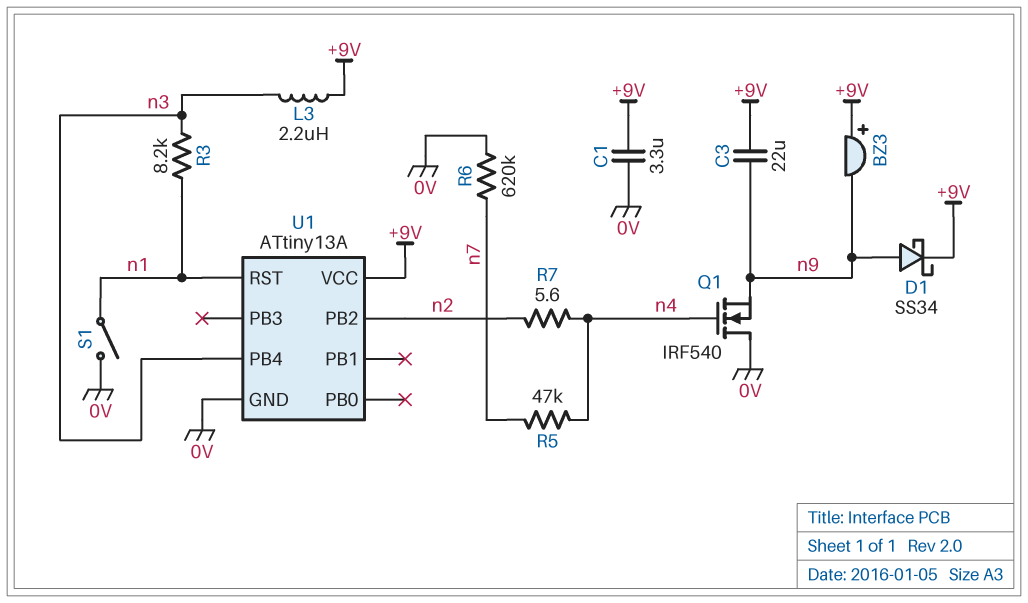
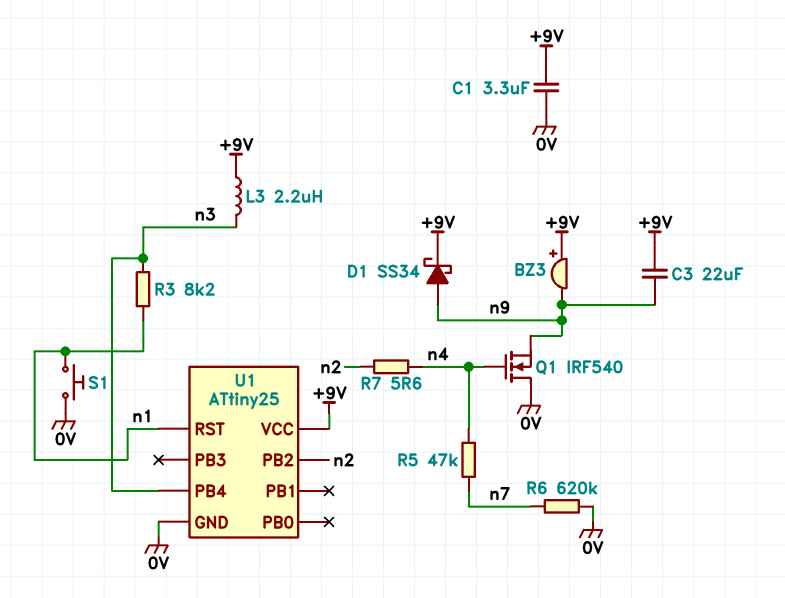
S1: switch (0V, n1) -> button (0V, n1)
U1: ATtiny13A -> ATtiny25

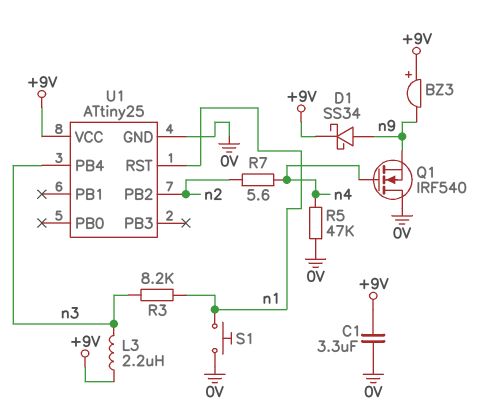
C3: 22uF (+9V, n9) -> none
R5: 47k (n4, n7) -> 47k (0V, n4)
R6: 620k (0V, n7) -> none

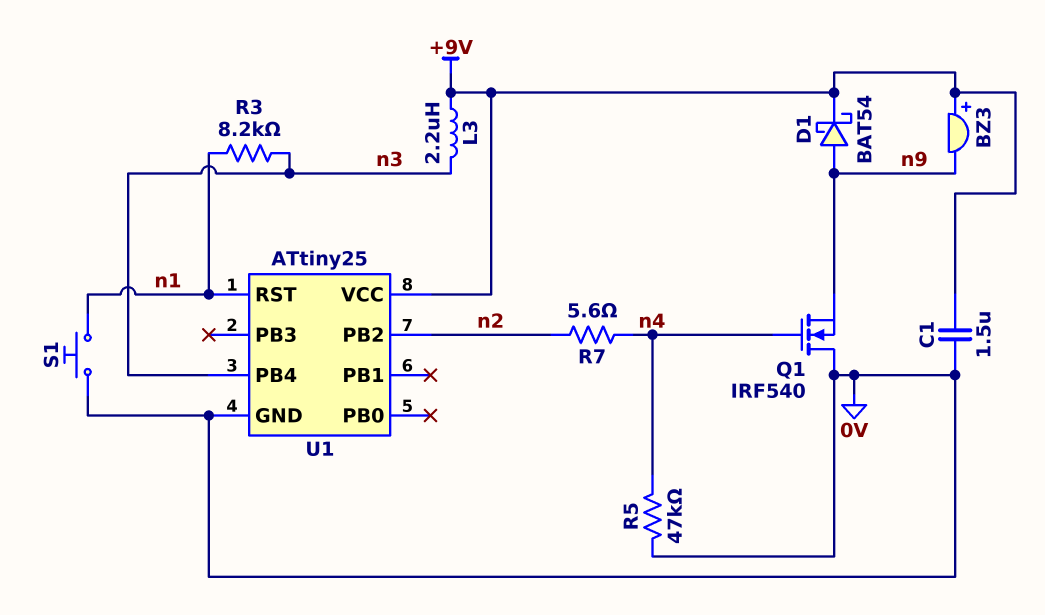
C1: 3.3uF (+9V, 0V) -> 1.5uF (+9V, 0V)
D1: schottky SS34 (A n9, K +9V) -> schottky BAT54 (A n9, K +9V)

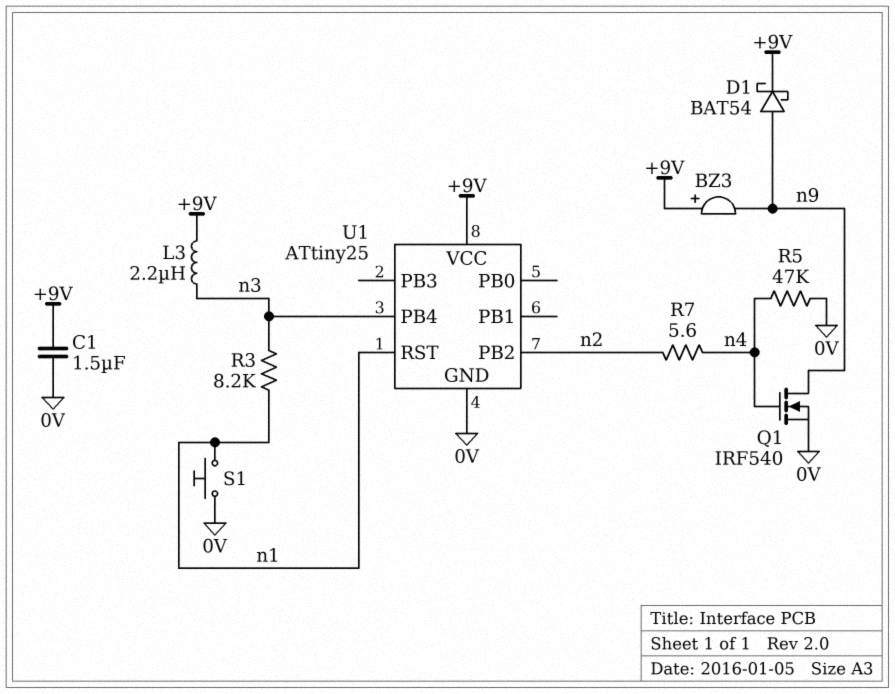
Q1: NMOS IRF540 (G n4, D 0V, S n9) -> NMOS IRF540 (G n4, D n9, S 0V)

